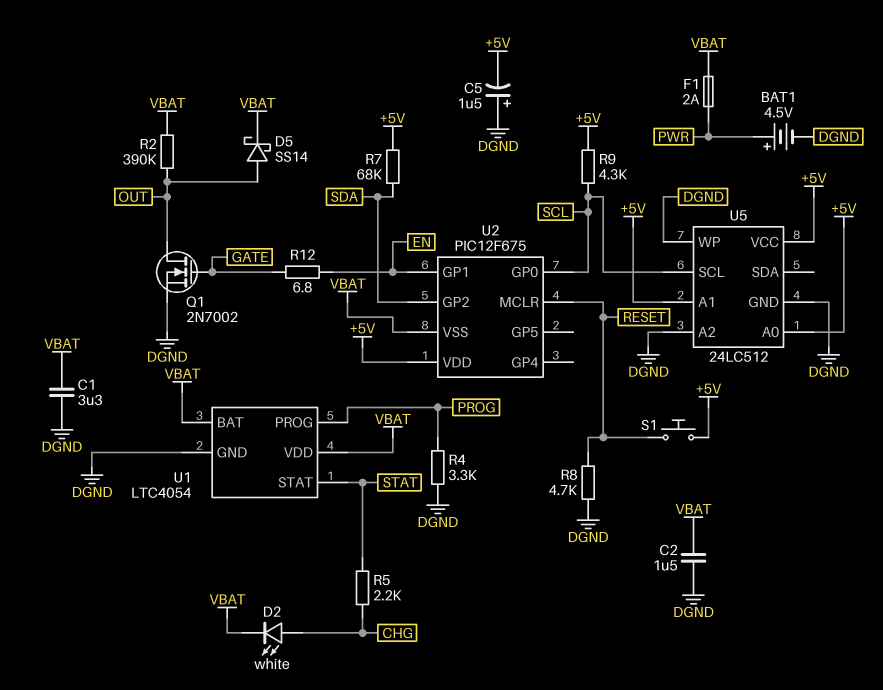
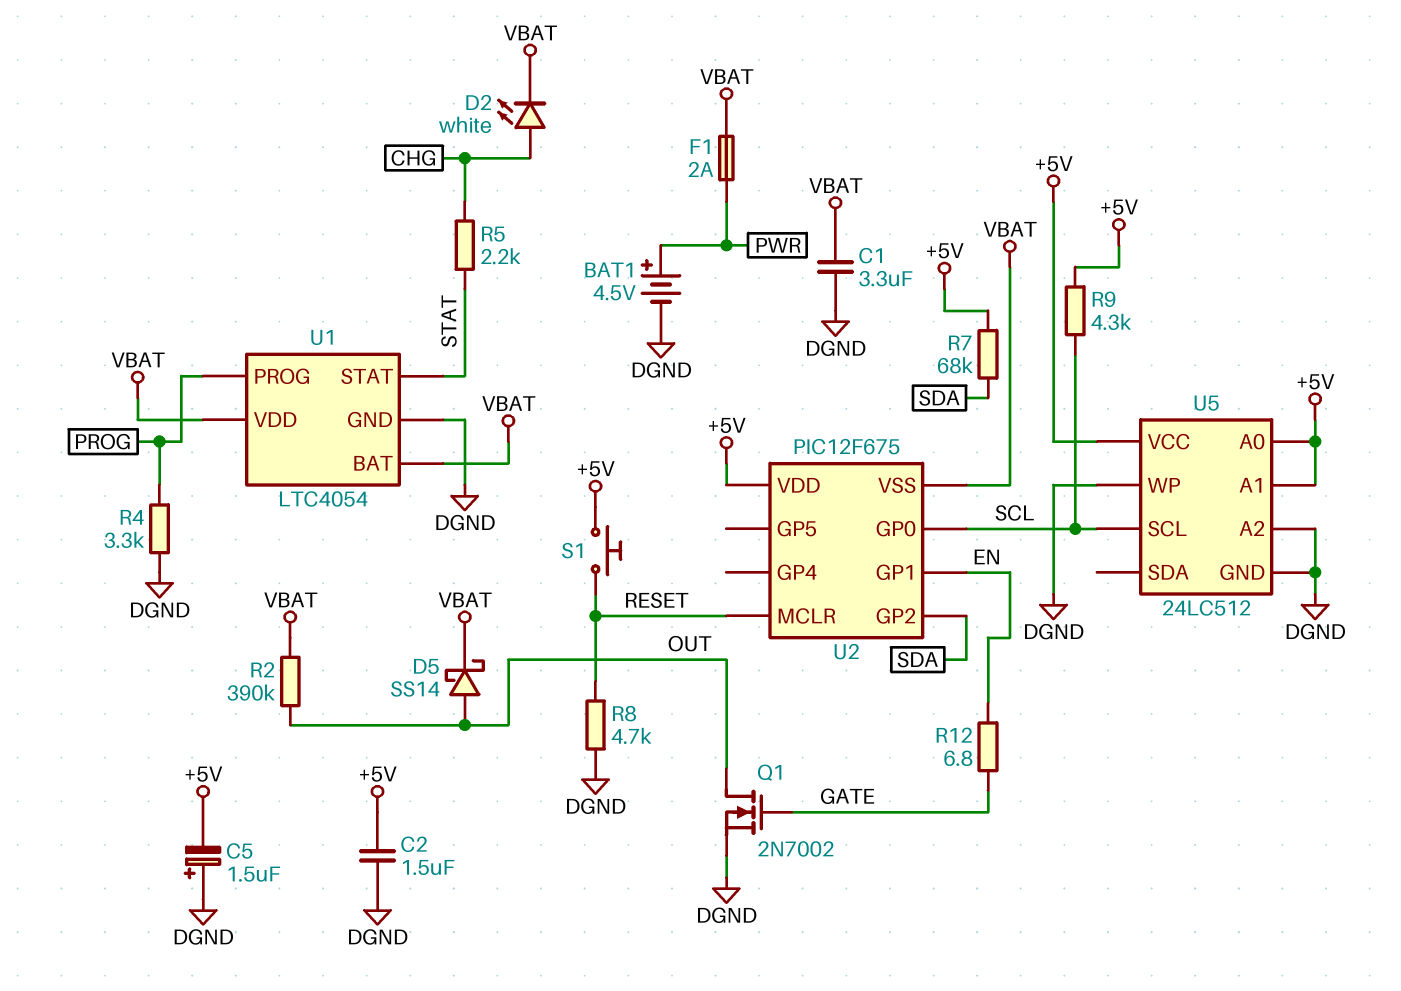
C2: 1.5uF (DGND, VBAT) -> 1.5uF (+5V, DGND)

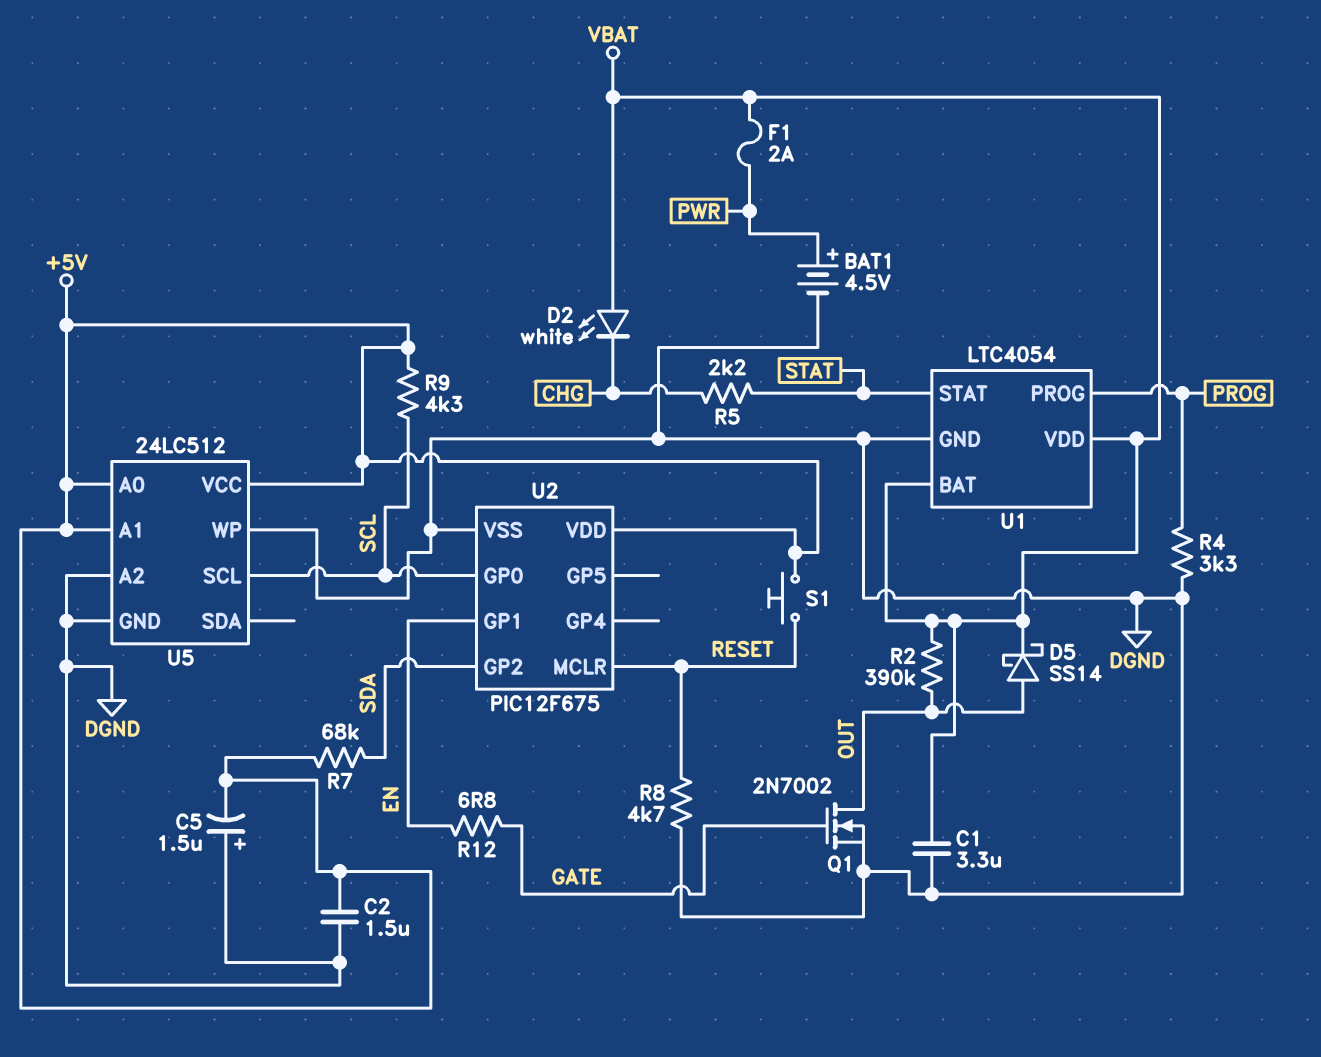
D2: LED white (A CHG, K VBAT) -> LED white (A VBAT, K CHG)
U2 pin VSS: VBAT -> DGND

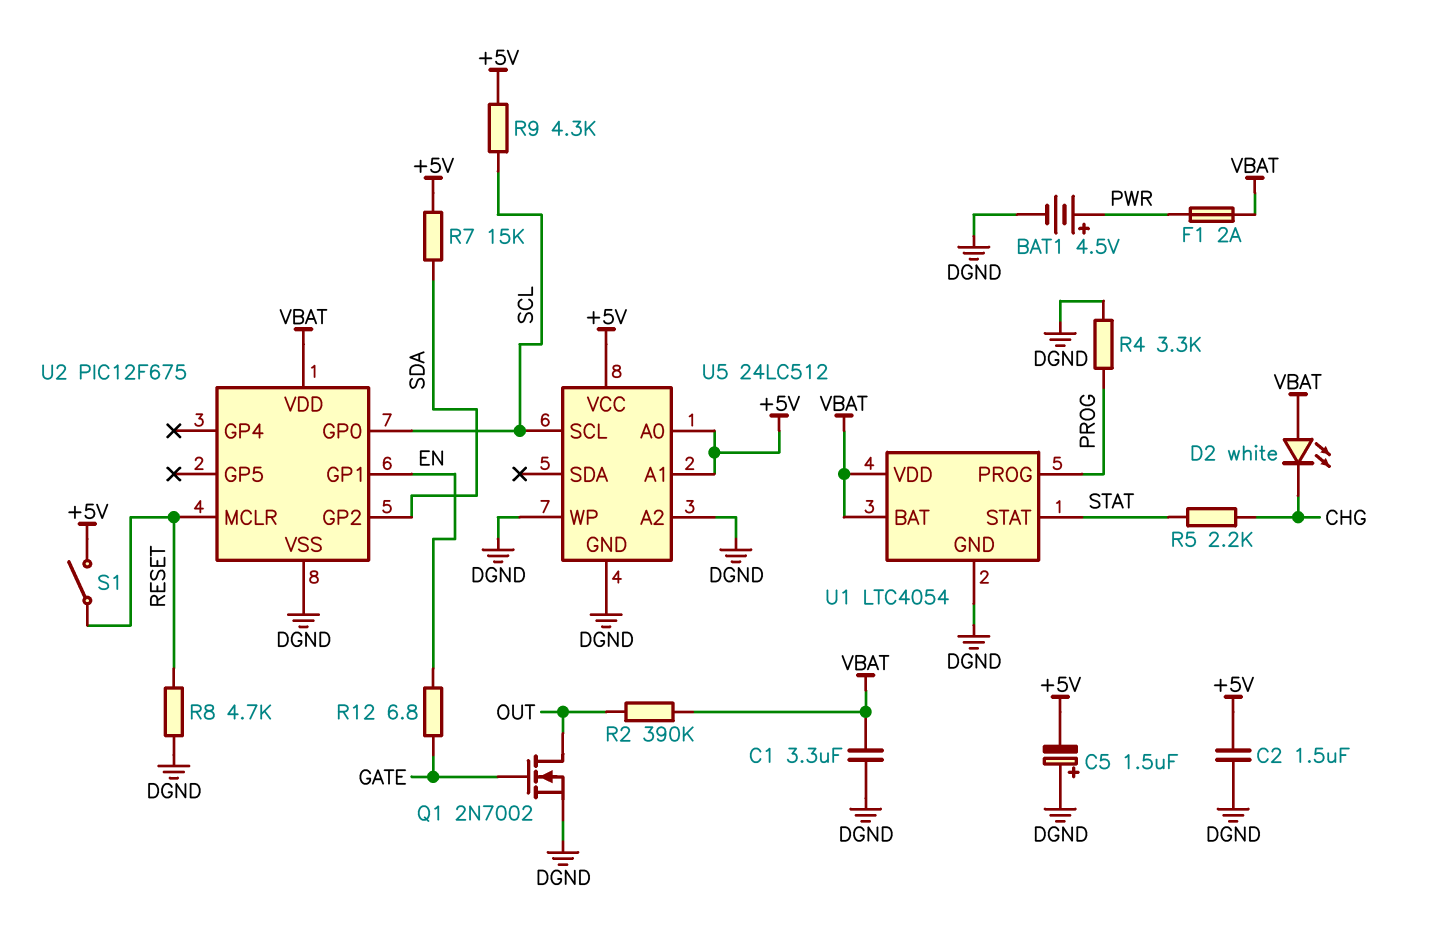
D5: schottky SS14 (A OUT, K VBAT) -> none
R7: 68k (+5V, SDA) -> 15k (+5V, SDA)
S1: button (+5V, RESET) -> switch (+5V, RESET)
U2 pin VDD: +5V -> VBAT

